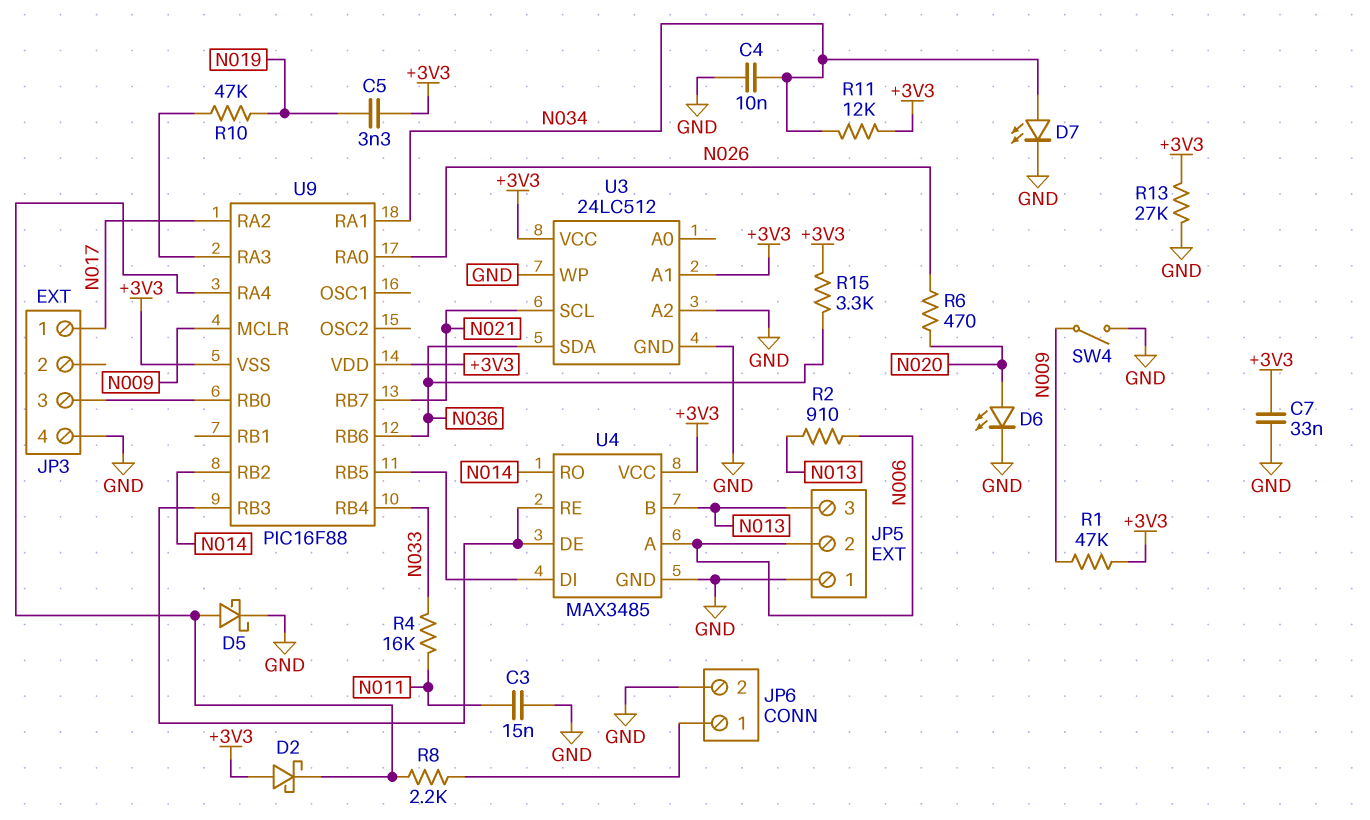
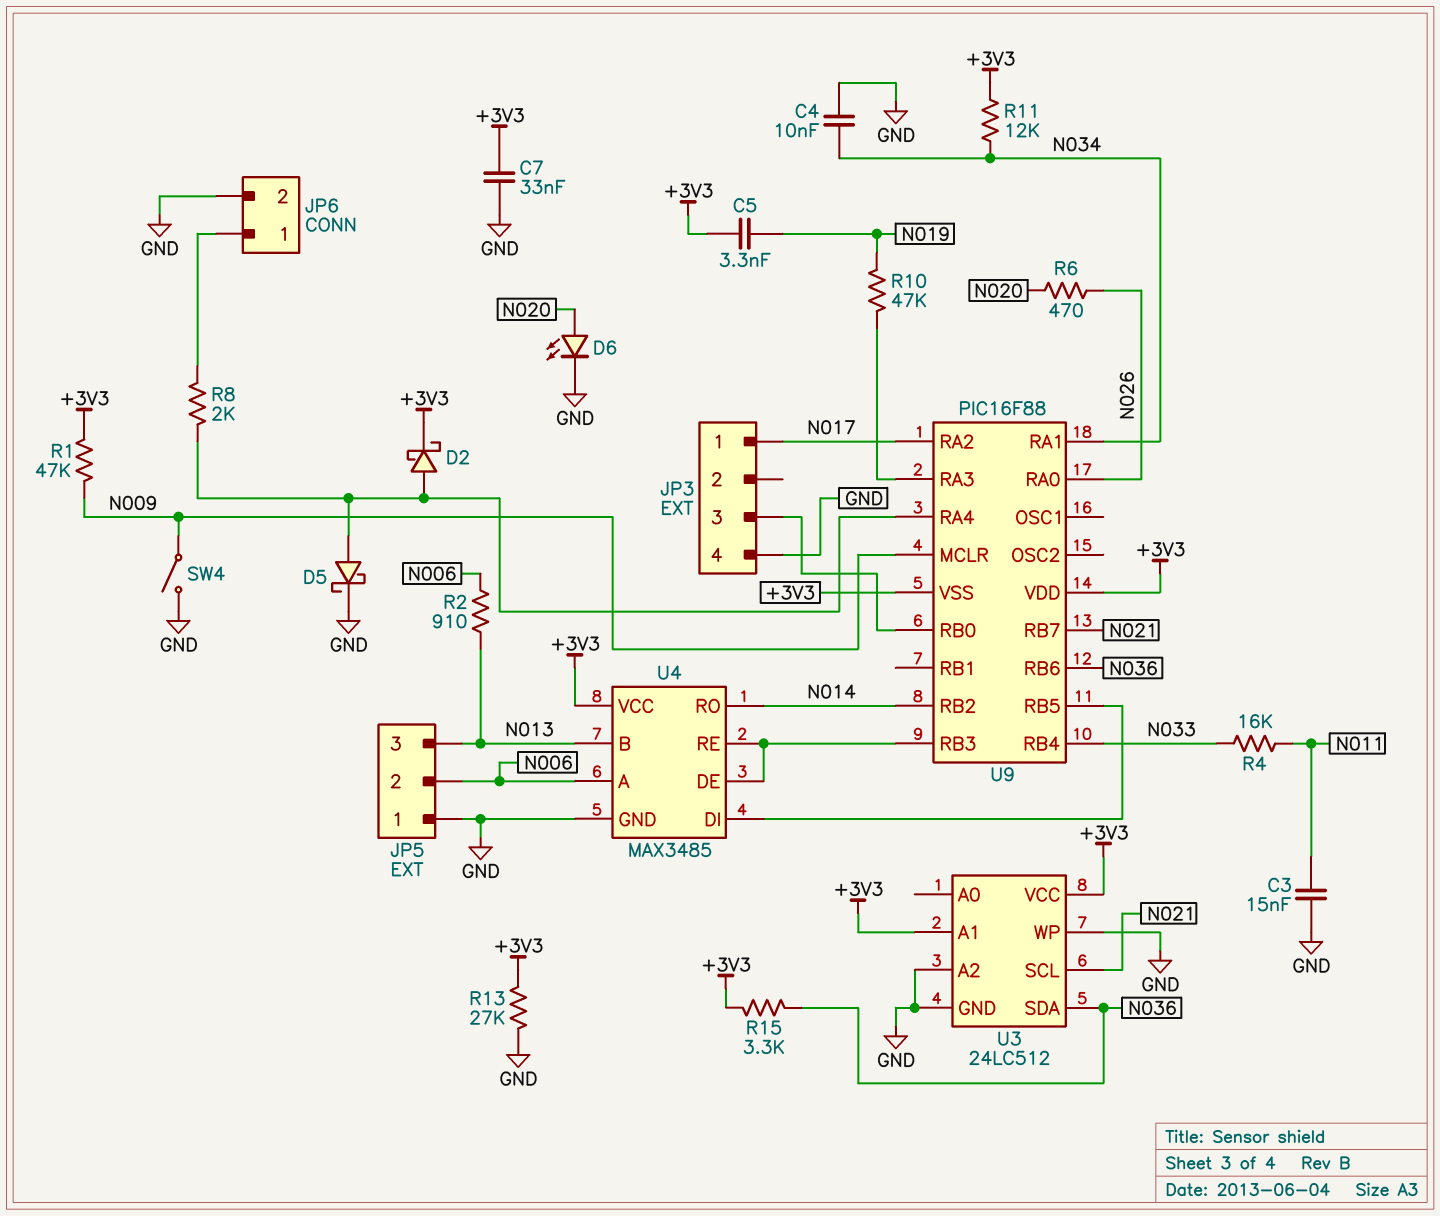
D2: schottky (A +3V3, K U9/RA4) -> schottky (A U9/RA4, K +3V3)
D7: LED (A N034, K GND) -> none
R8: 2.2k (JP6/1, U9/RA4) -> 2k (JP6/1, U9/RA4)

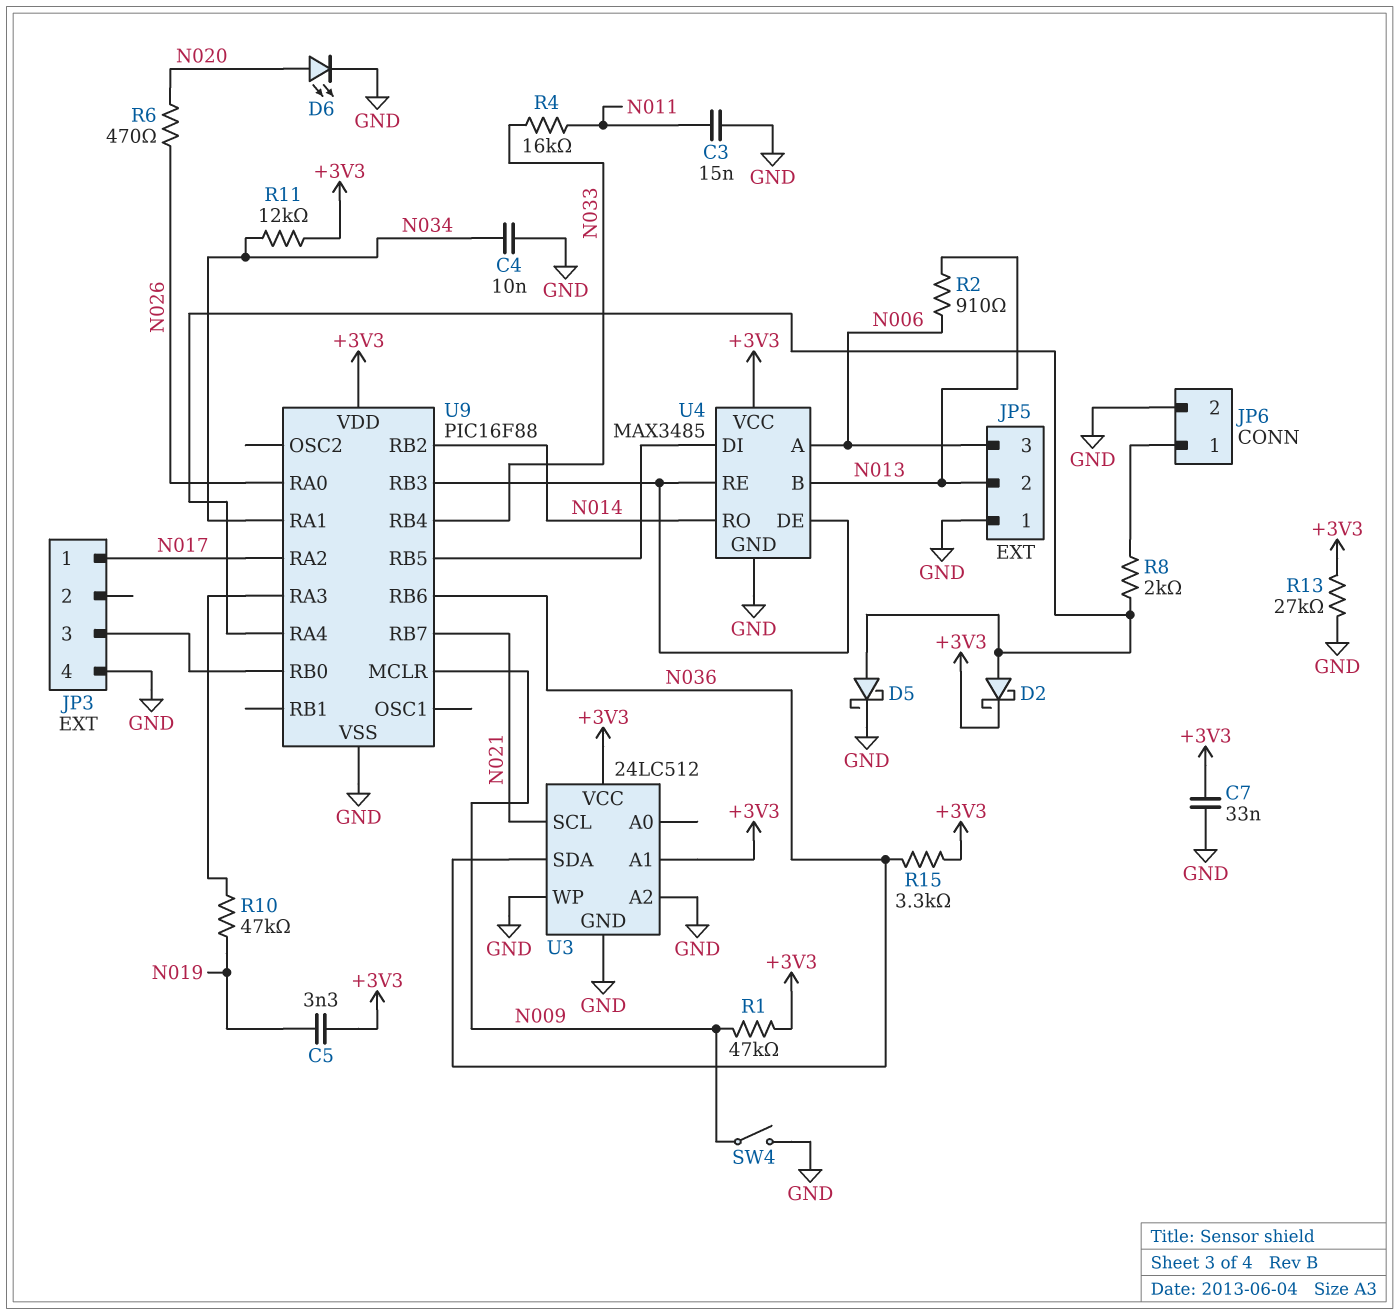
JP5 pin 2: N006 -> N013
JP5 pin 3: N013 -> N006
U9 pin VSS: +3V3 -> GND

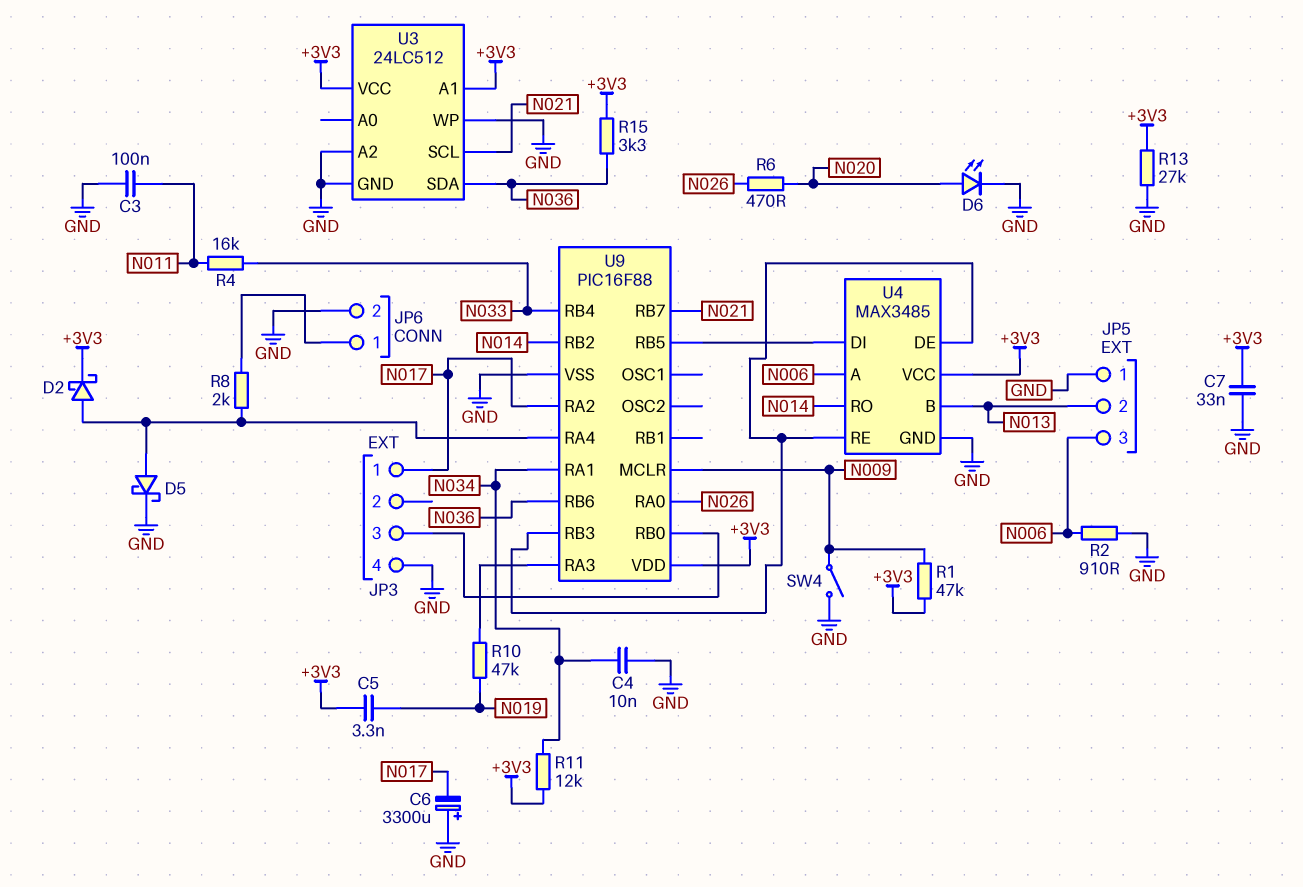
C3: 15nF (GND, N011) -> 100nF (GND, N011)
C6: none -> 3300uF (plus GND, minus N017)
R2: 910 (N006, N013) -> 910 (GND, N006)

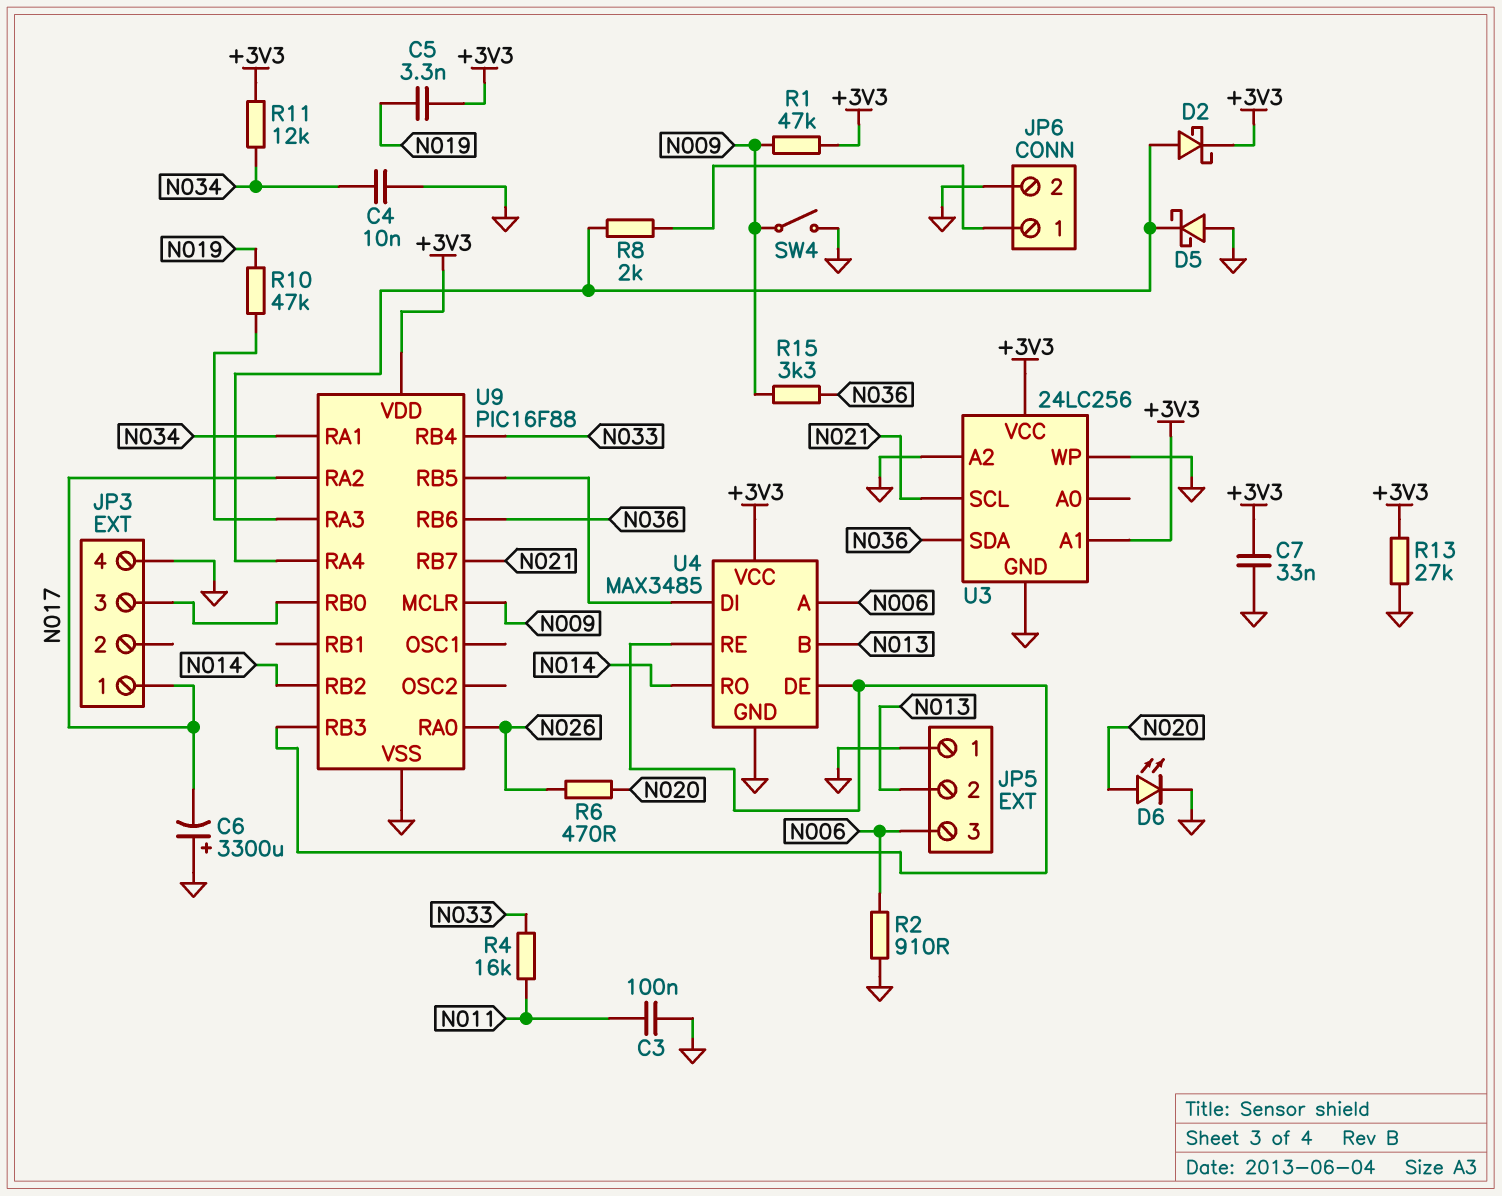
D5: schottky (A U9/RA4, K GND) -> schottky (A GND, K U9/RA4)
R15: 3.3k (+3V3, N036) -> 3.3k (N009, N036)
U3: 24LC512 -> 24LC256

